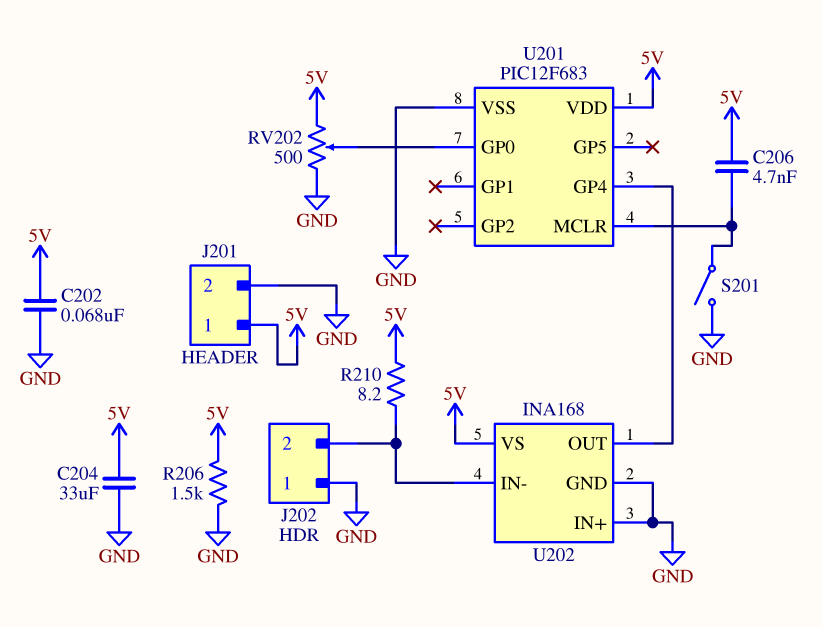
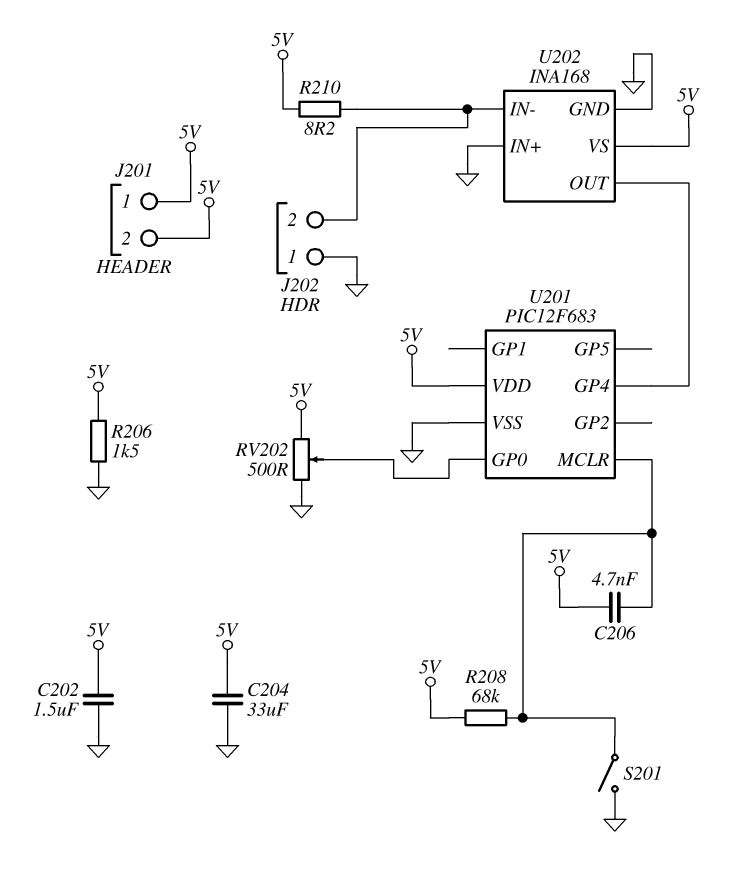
C202: 68nF (5V, GND) -> 1.5uF (5V, GND)
J201 pin 2: GND -> 5V
R208: none -> 68k (5V, U201/MCLR)

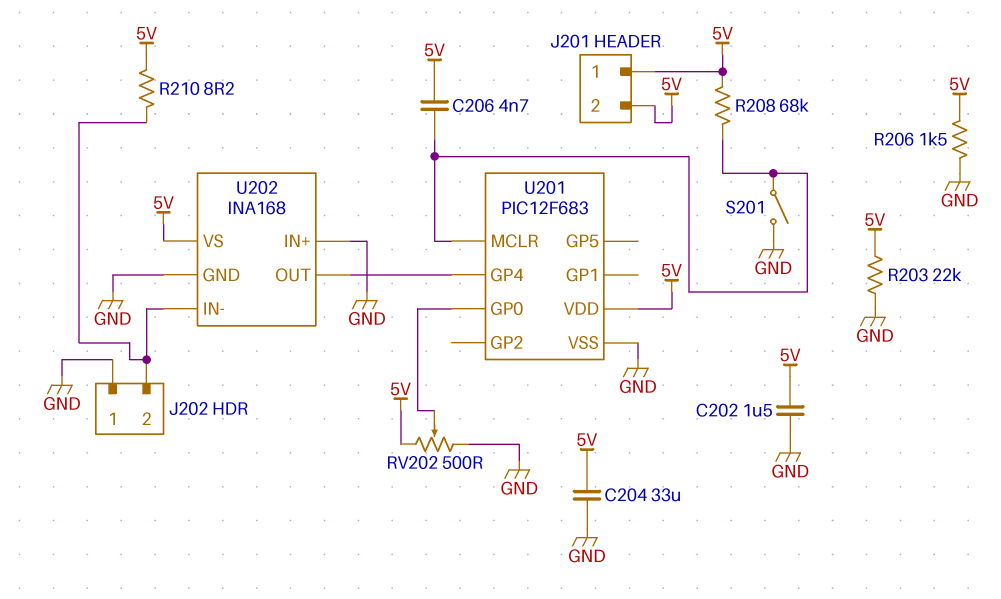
R203: none -> 22k (5V, GND)

